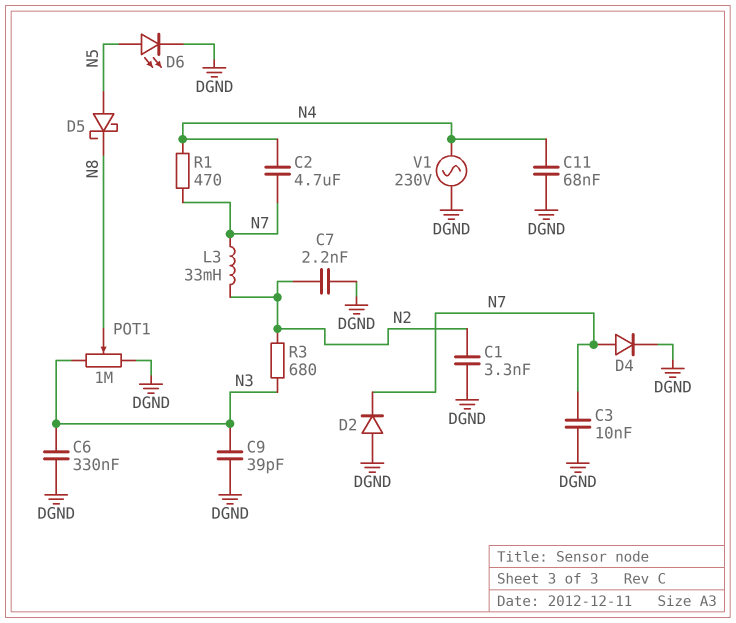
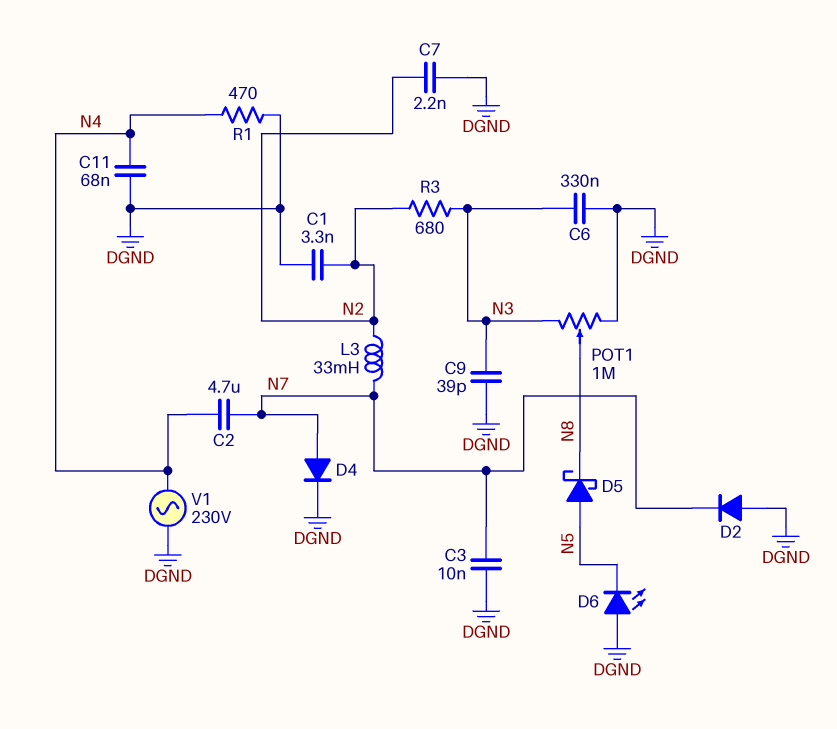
D6: LED (A N5, K DGND) -> LED (A DGND, K N5)
R1: 470 (N4, N7) -> 470 (DGND, N4)

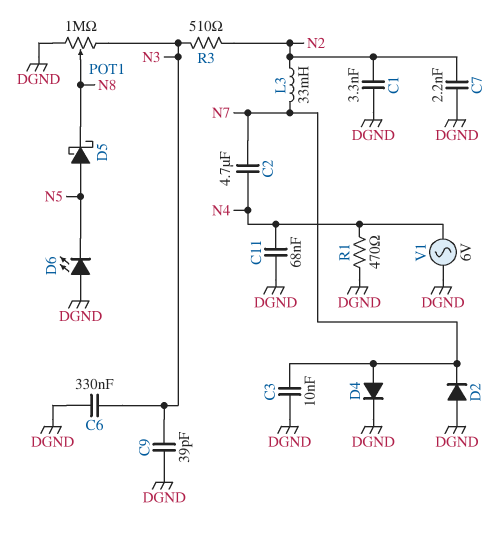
R3: 680 (N2, N3) -> 510 (N2, N3)
V1: AC 230V (DGND, N4) -> AC 6V (DGND, N4)

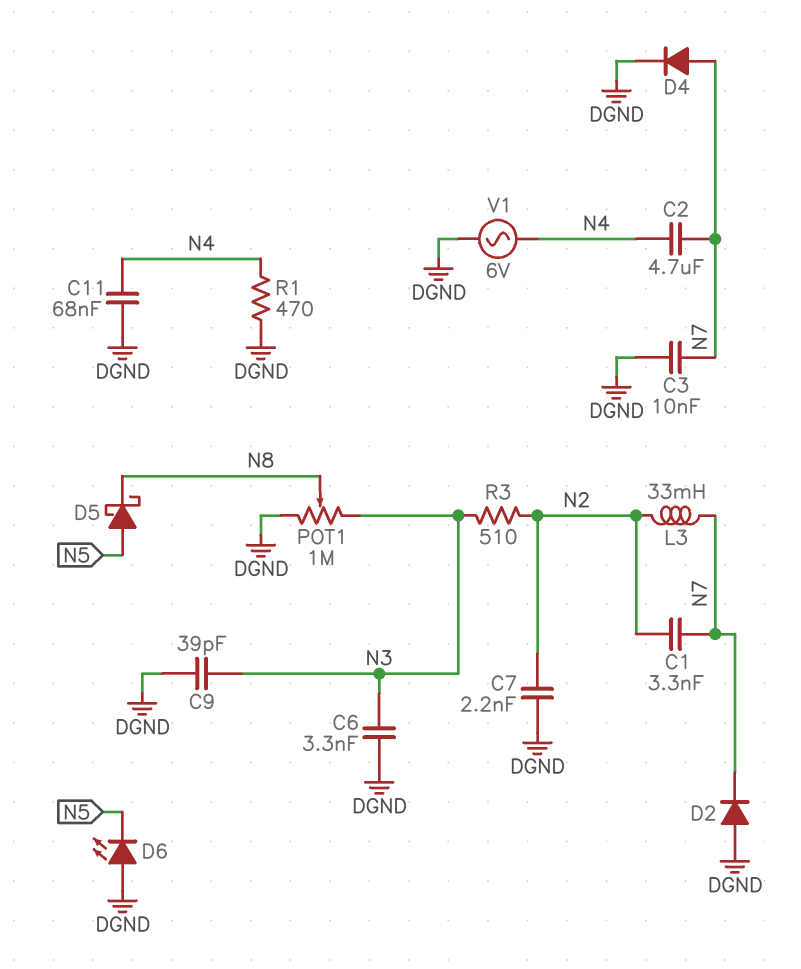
C1: 3.3nF (DGND, N2) -> 3.3nF (N2, N7)
C6: 330nF (DGND, N3) -> 3.3nF (DGND, N3)

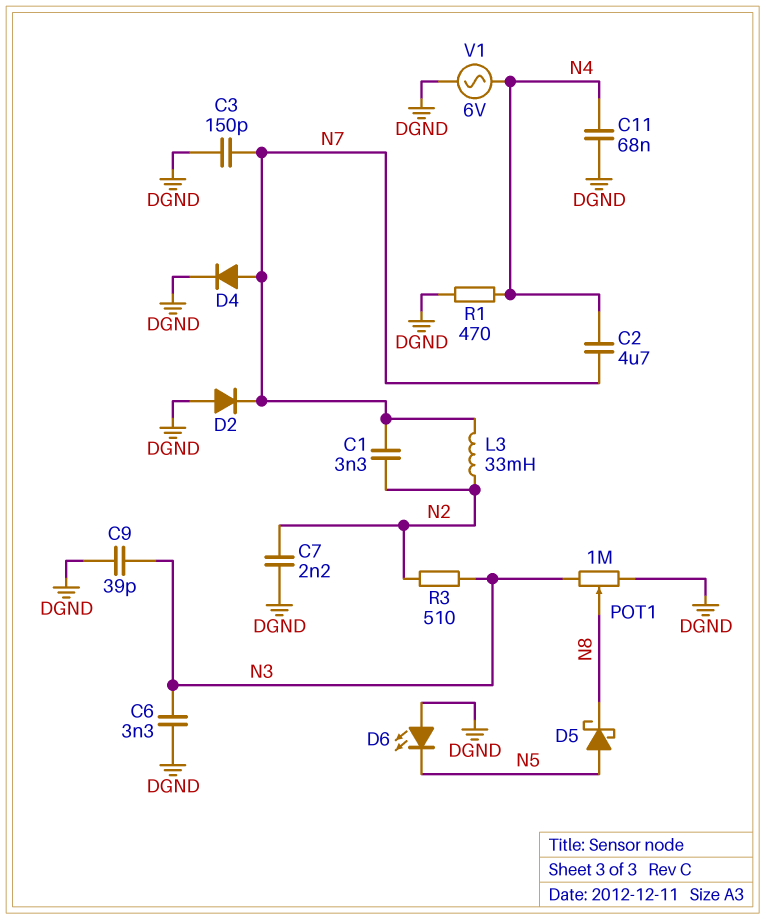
C3: 10nF (DGND, N7) -> 150pF (DGND, N7)

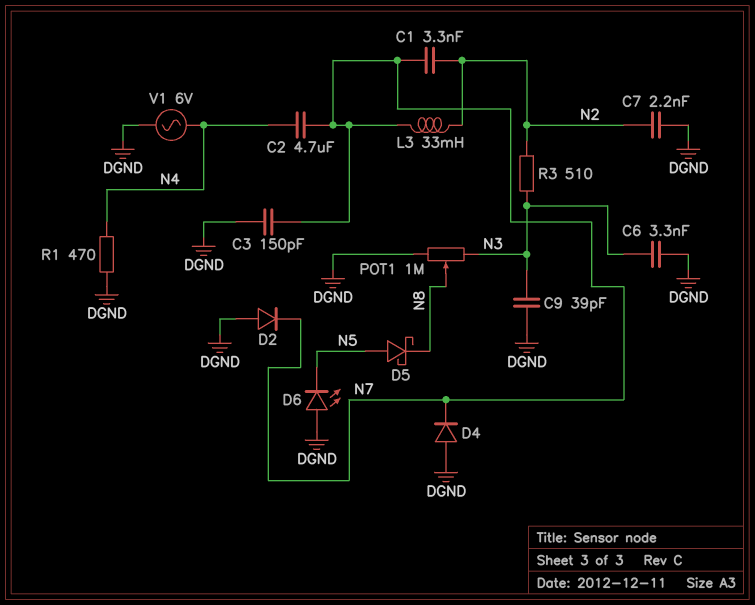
C11: 68nF (DGND, N4) -> none
D4: diode (A N7, K DGND) -> diode (A DGND, K N7)

